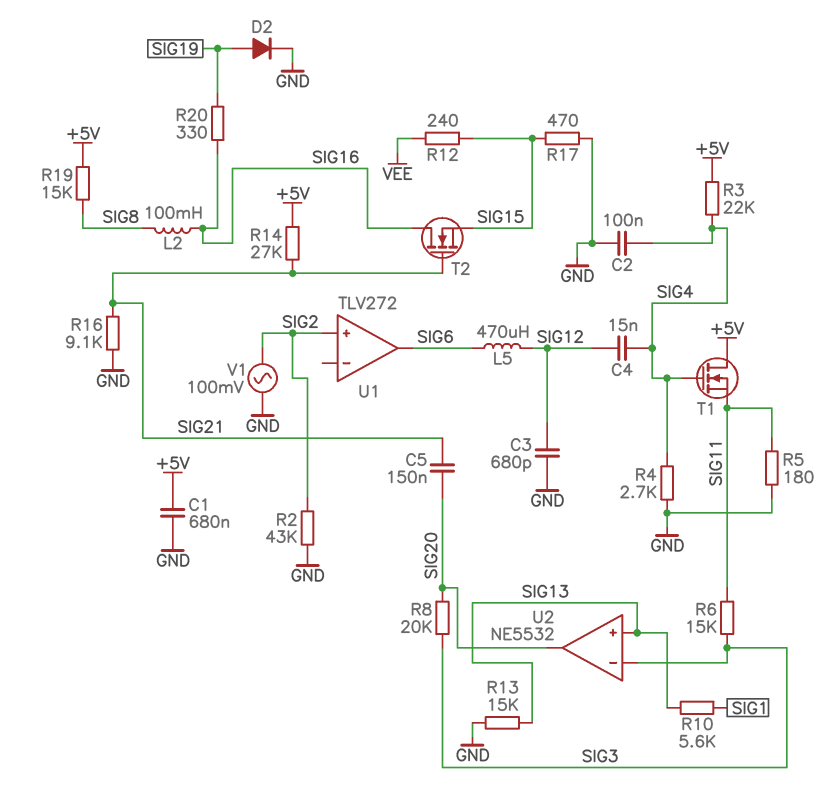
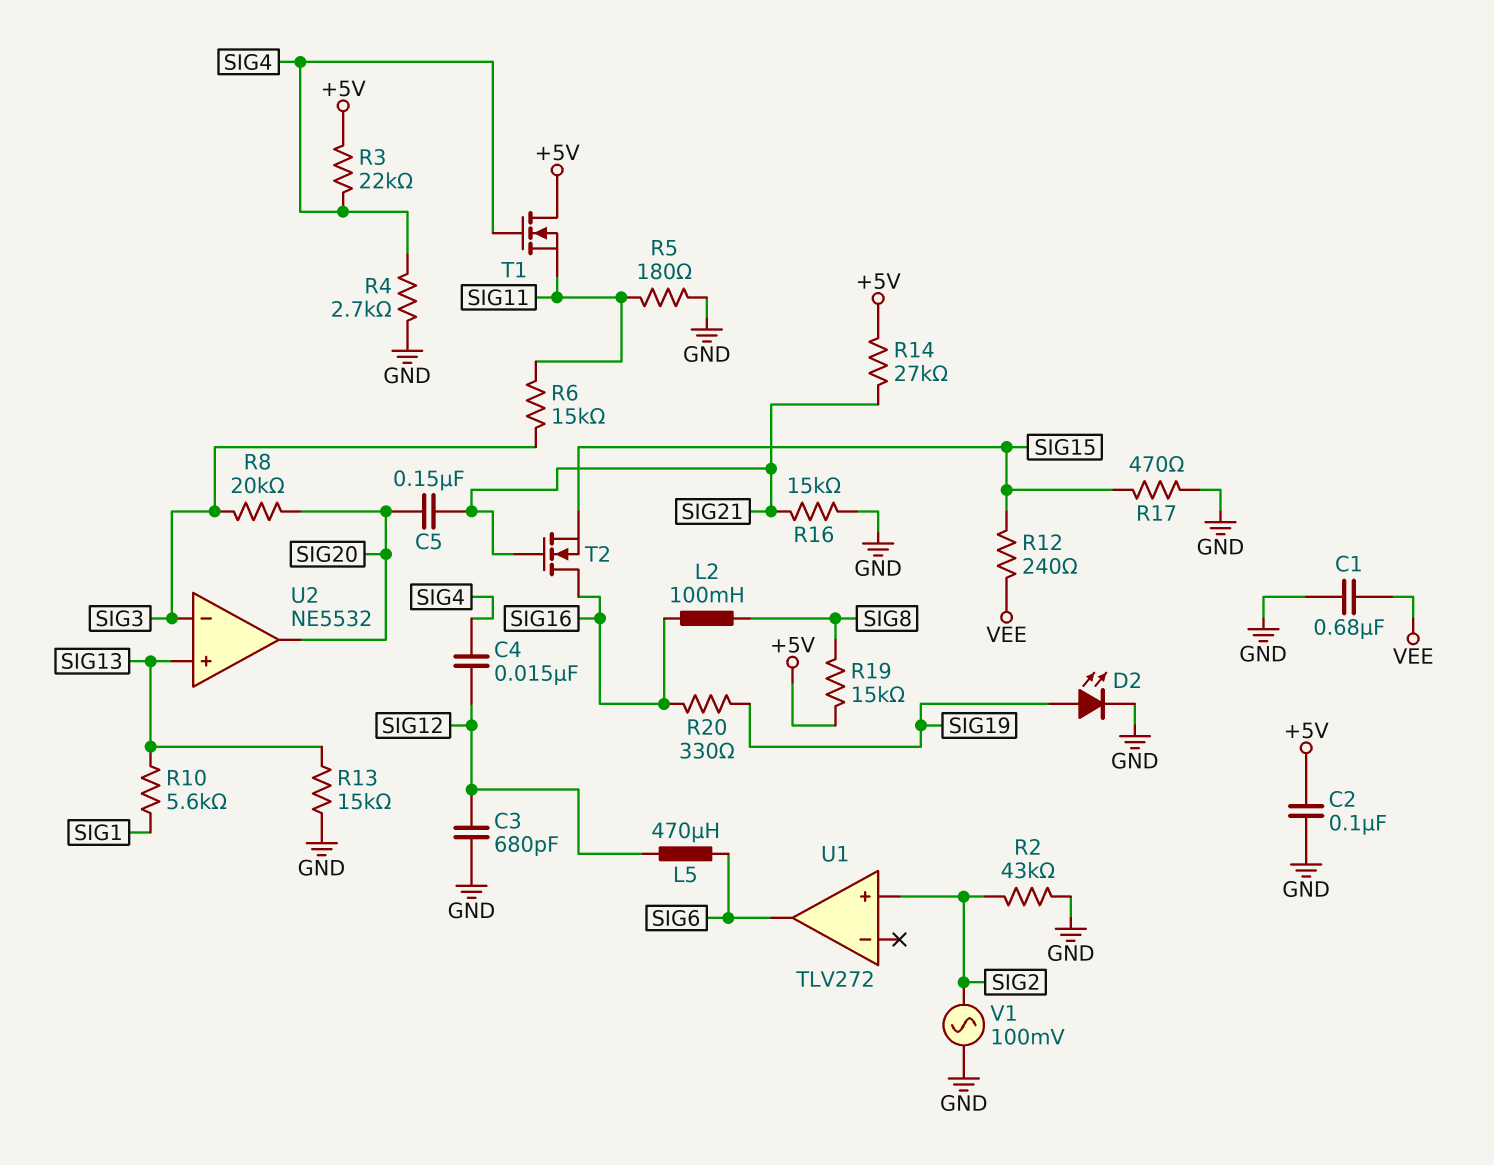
C1: 680nF (+5V, GND) -> 680nF (GND, VEE)
C2: 100nF (GND, SIG4) -> 100nF (+5V, GND)
D2: diode (A SIG19, K GND) -> LED (A SIG19, K GND)
R16: 9.1k (GND, SIG21) -> 15k (GND, SIG21)

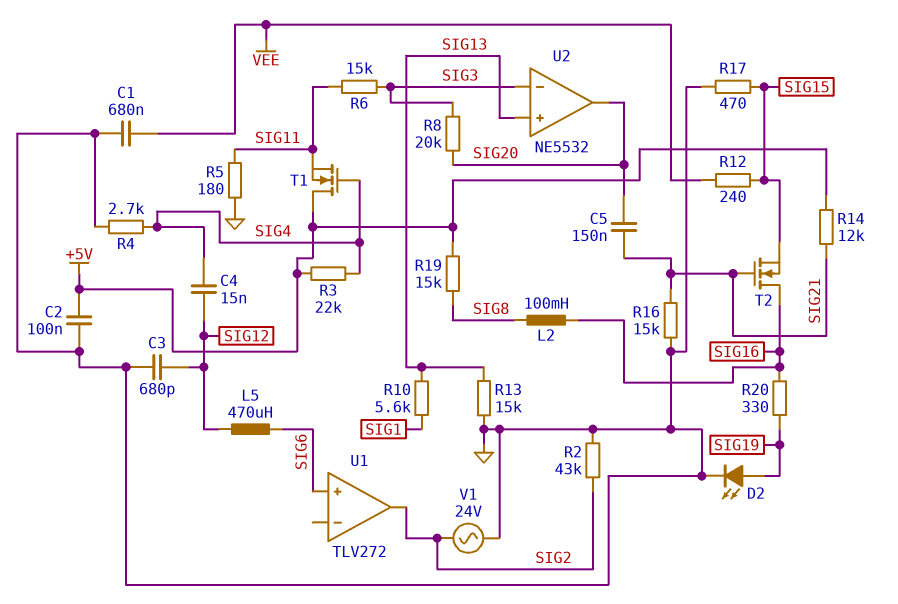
R14: 27k (+5V, SIG21) -> 12k (+5V, SIG21)
U1 pin in+: SIG2 -> SIG6
U1 pin out: SIG6 -> SIG2
V1: AC 100mV (GND, SIG2) -> AC 24V (GND, SIG2)

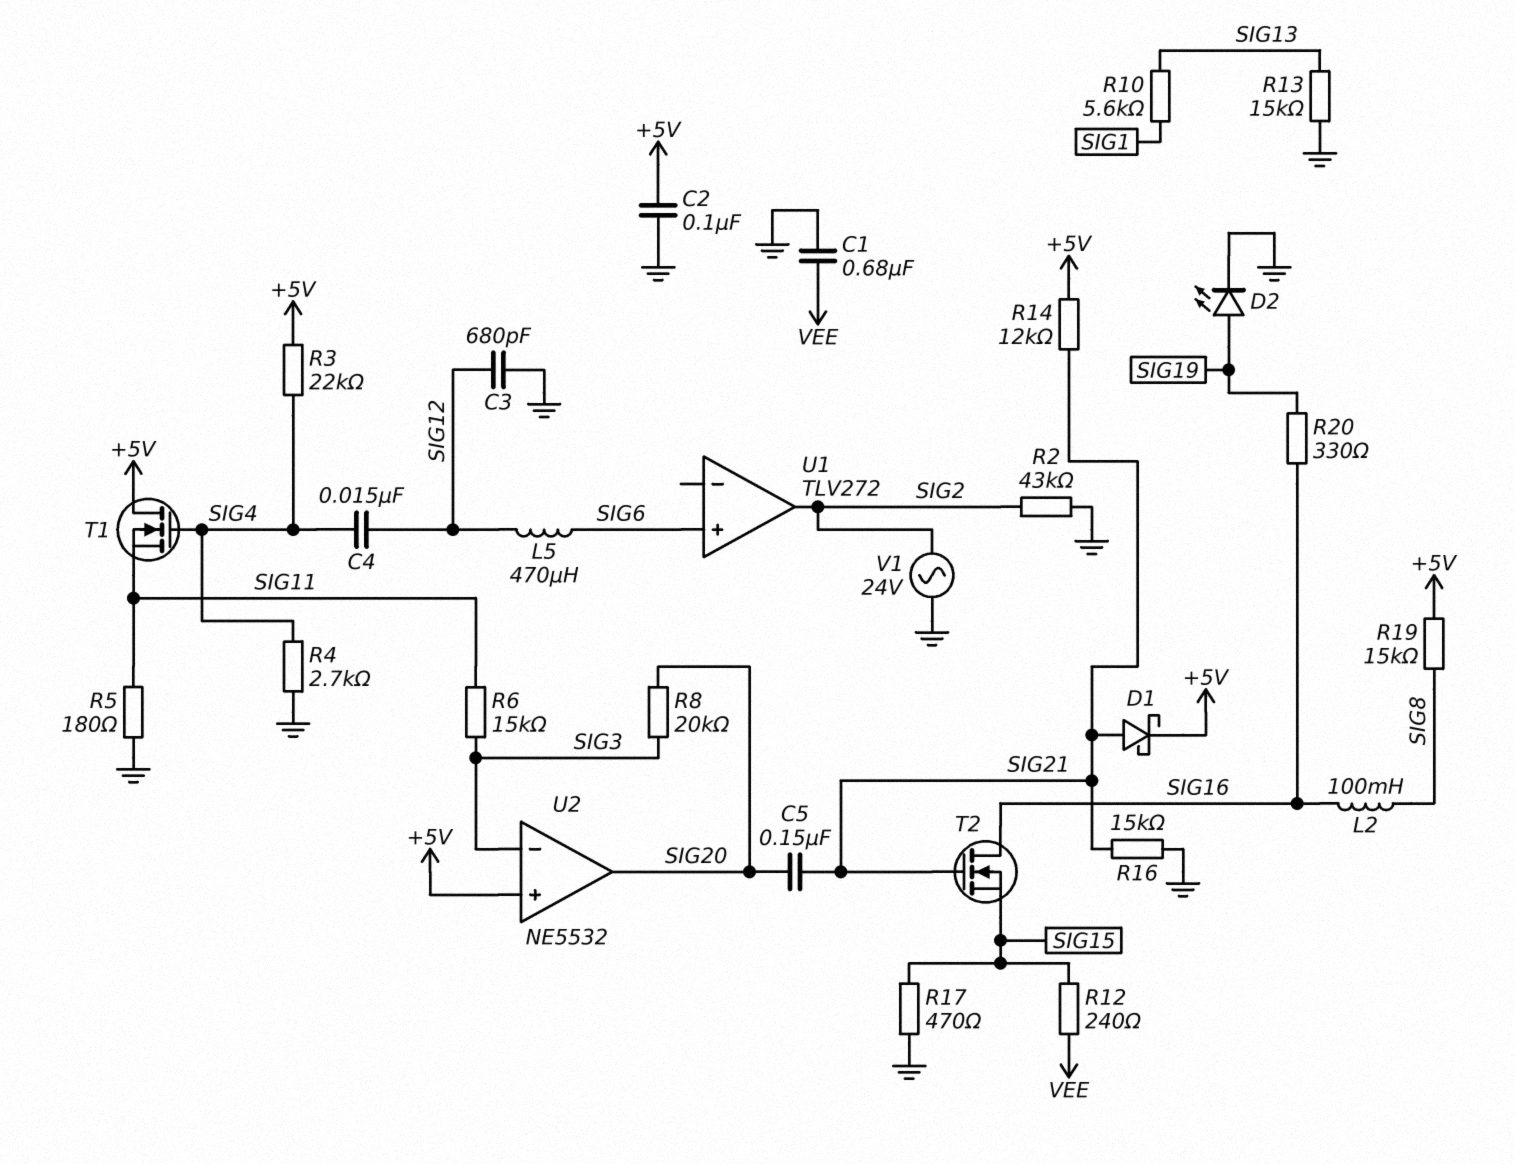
D1: none -> schottky (A SIG21, K +5V)
U2 pin in+: SIG13 -> +5V

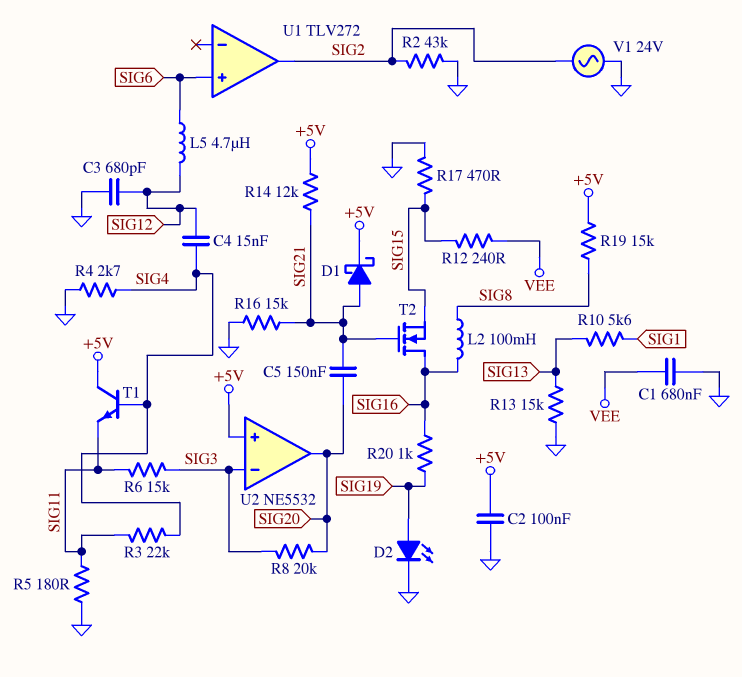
L5: 470uH (SIG6, SIG12) -> 4.7uH (SIG6, SIG12)
R3: 22k (+5V, SIG4) -> 22k (SIG4, SIG11)
R20: 330 (SIG16, SIG19) -> 1k (SIG16, SIG19)
T1: NMOS (G SIG4, D +5V, S SIG11) -> NPN (B SIG4, C +5V, E SIG11)

